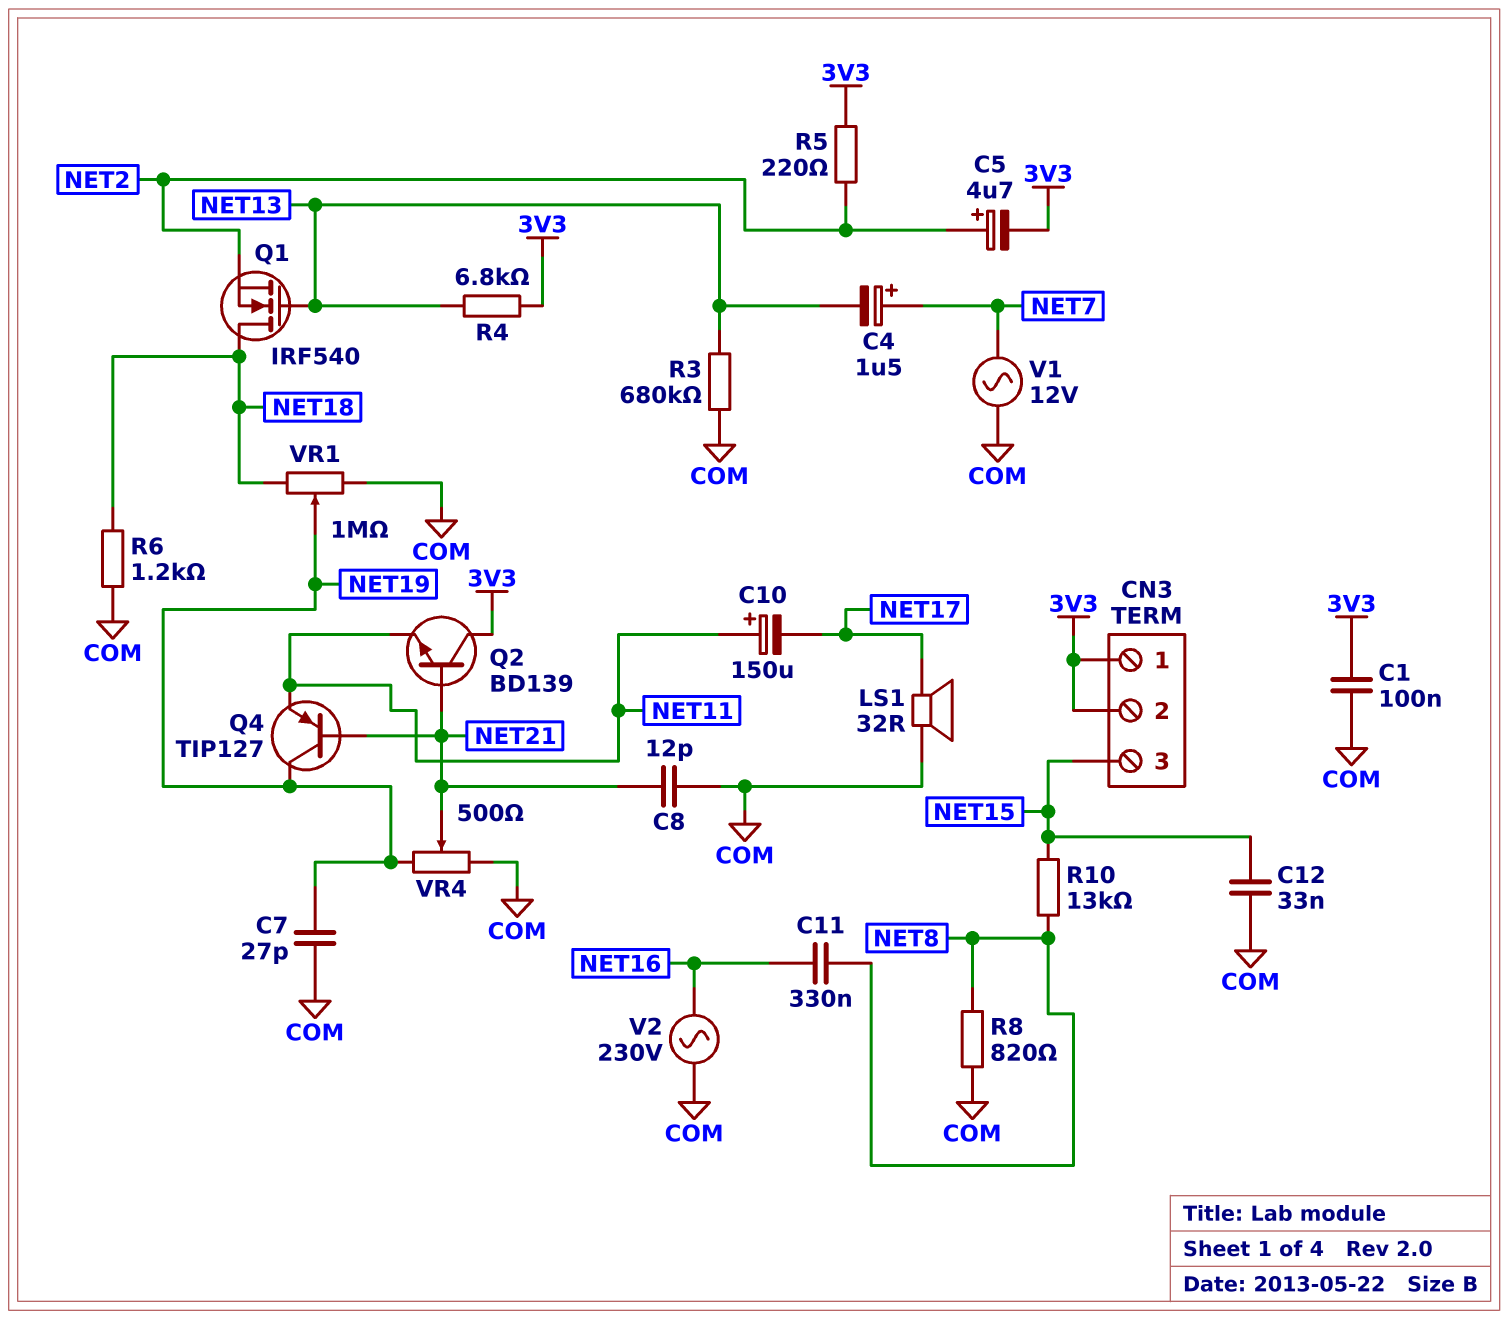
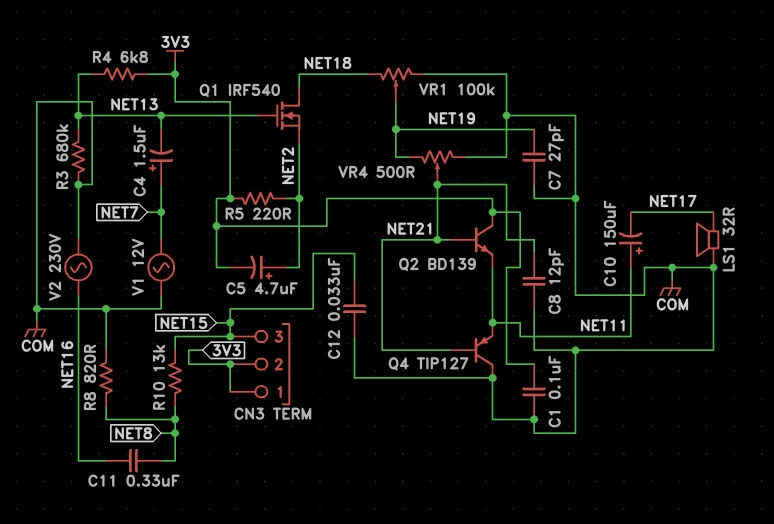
Q4: PNP TIP127 (B NET21, C NET19, E NET11) -> PNP TIP127 (B NET21, C COM, E NET11)
R6: 1.2k (COM, NET18) -> none
VR1: 1M (COM, NET18, wiper NET19) -> 100k (COM, NET18, wiper NET19)

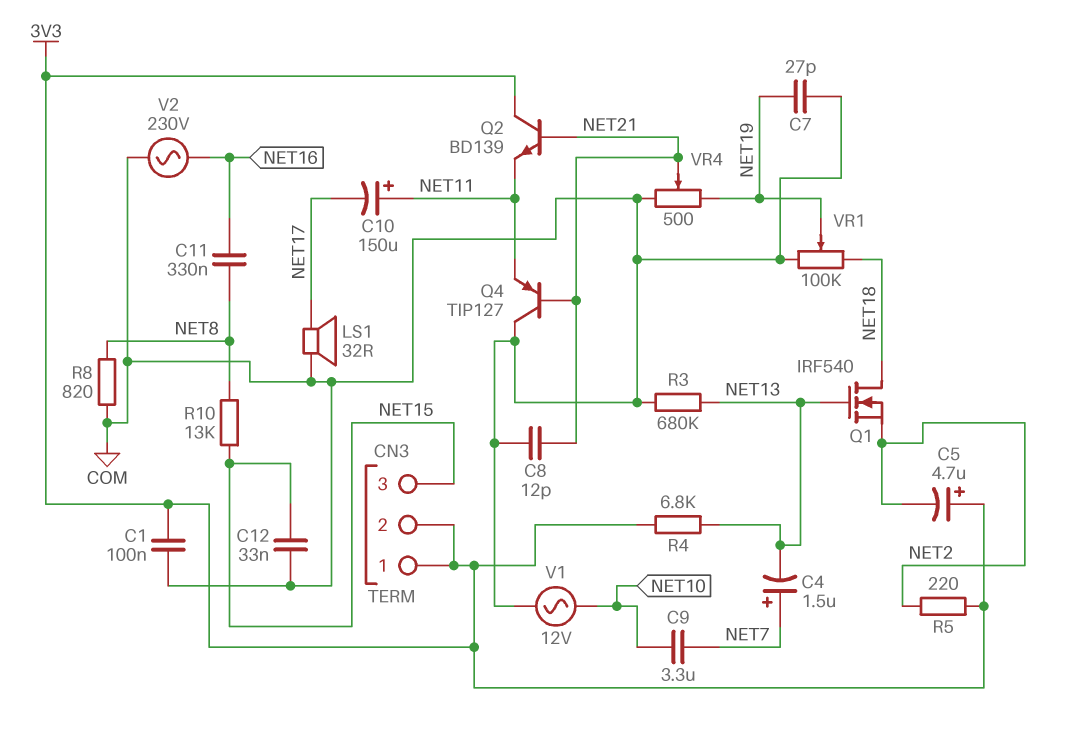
C5: 4.7uF (plus NET2, minus 3V3) -> 4.7uF (plus 3V3, minus NET2)
C9: none -> 3.3uF (NET7, NET10)
V1: AC 12V (COM, NET7) -> AC 12V (COM, NET10)

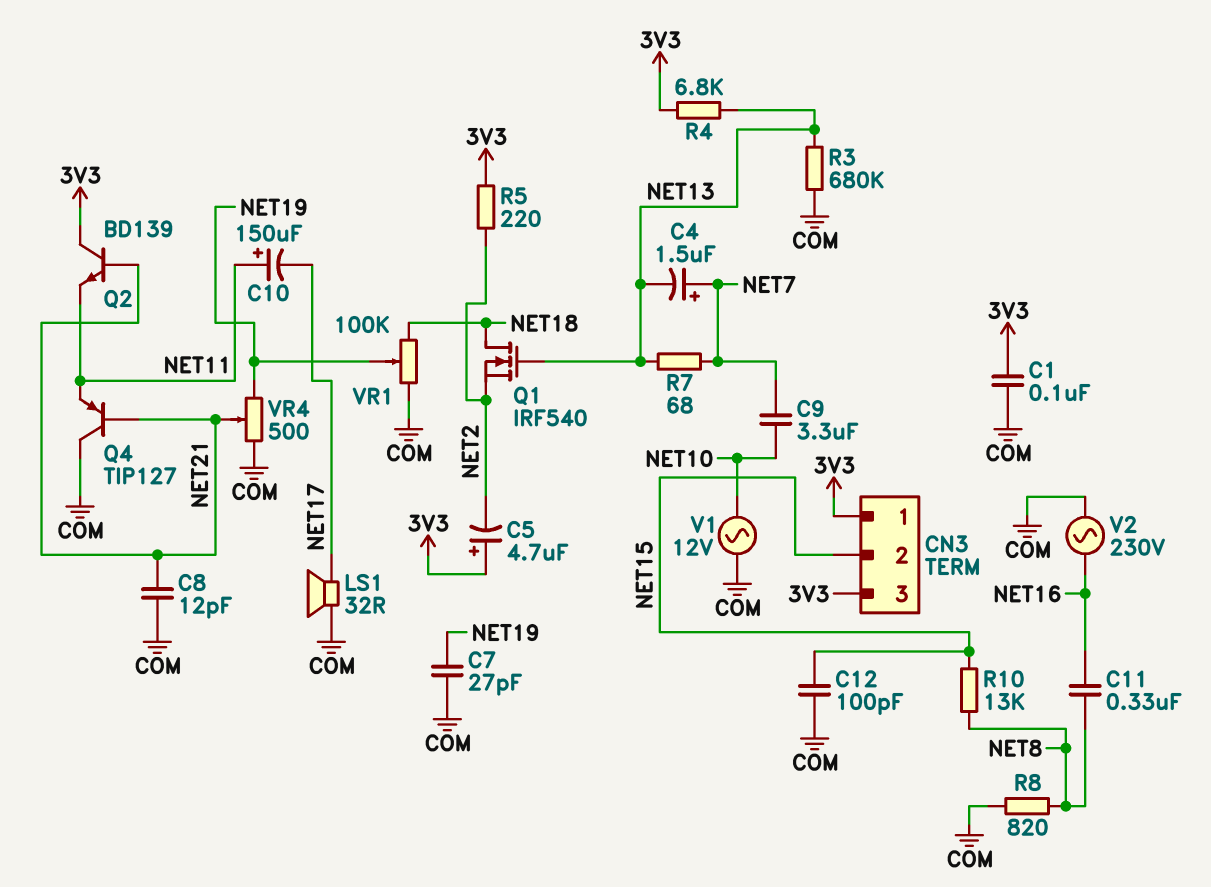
C12: 33nF (COM, NET15) -> 100pF (COM, NET15)
CN3 pin 2: 3V3 -> NET15
CN3 pin 3: NET15 -> 3V3
R7: none -> 68 (NET7, NET13)

